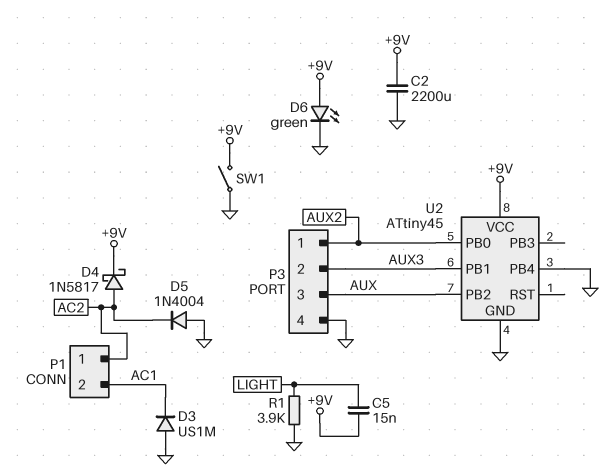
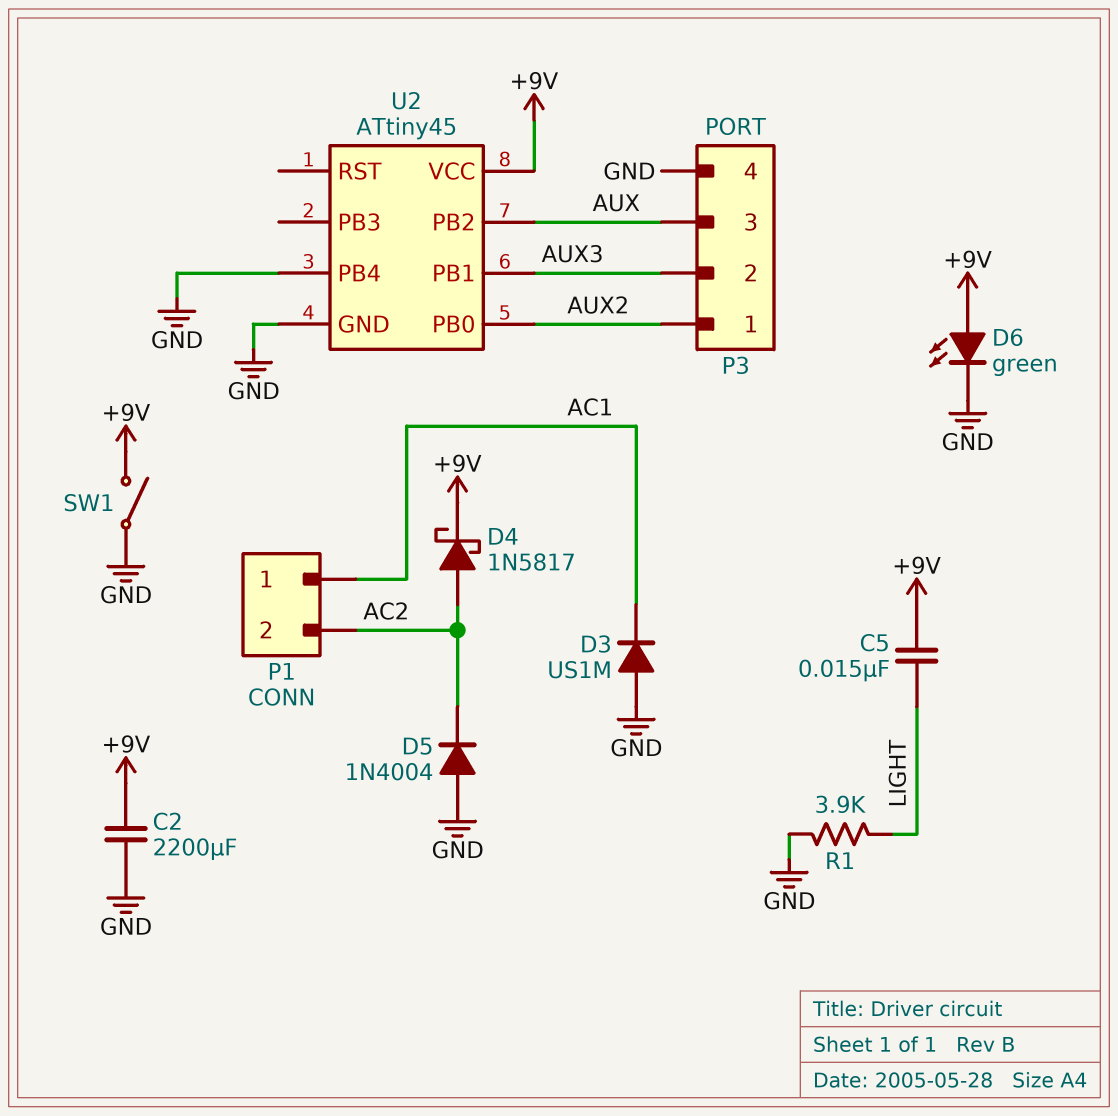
P1 pin 1: AC2 -> AC1
P1 pin 2: AC1 -> AC2

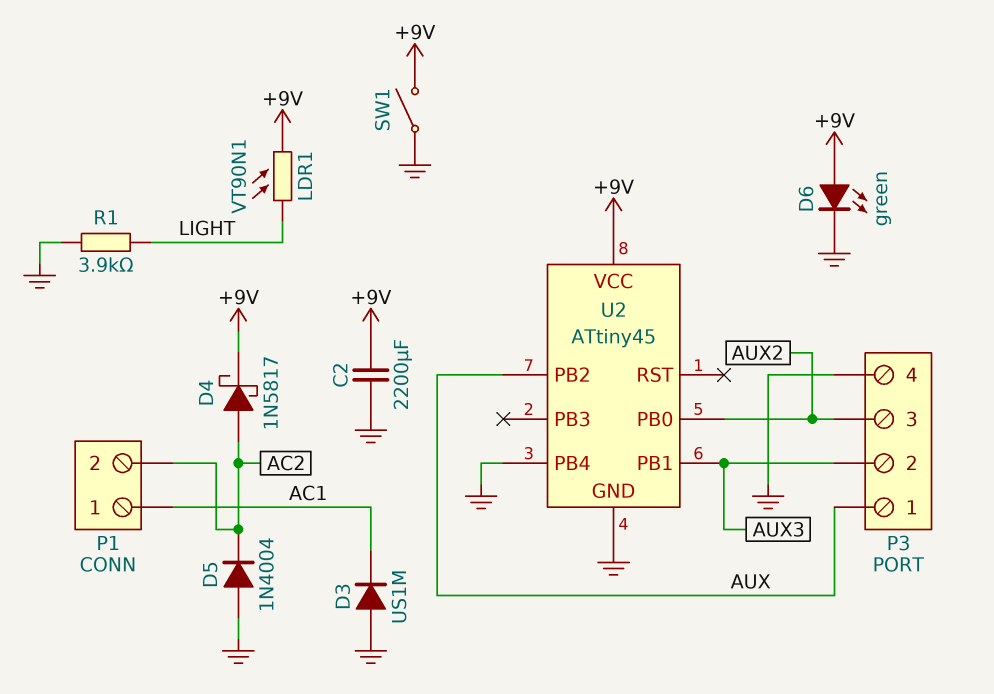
C5: 15nF (+9V, LIGHT) -> none
LDR1: none -> VT90N1 (+9V, LIGHT)
P3 pin 1: AUX2 -> AUX
P3 pin 3: AUX -> AUX2

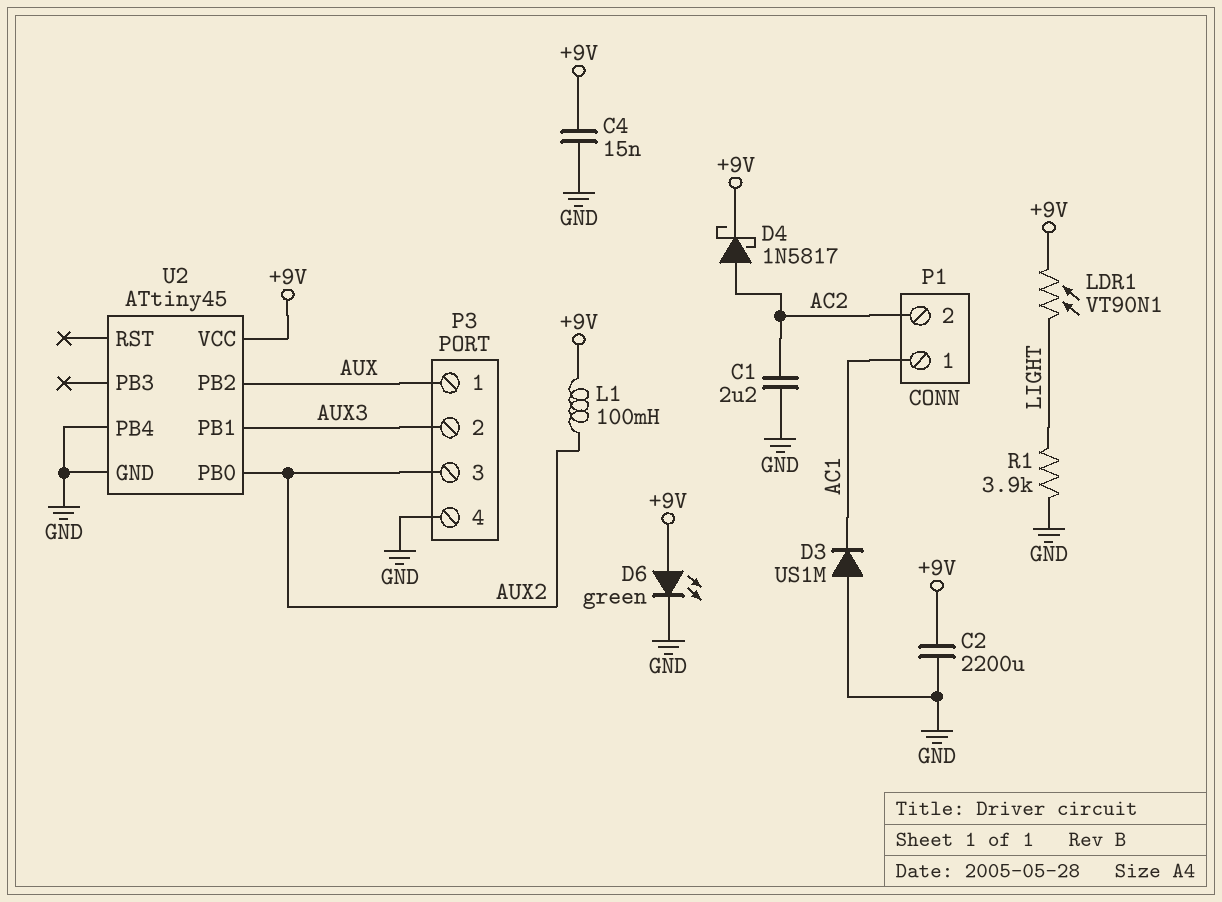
C1: none -> 2.2uF (AC2, GND)
C4: none -> 15nF (+9V, GND)
D5: diode 1N4004 (A GND, K AC2) -> none
L1: none -> 100mH (+9V, AUX2)
SW1: switch (+9V, GND) -> none

